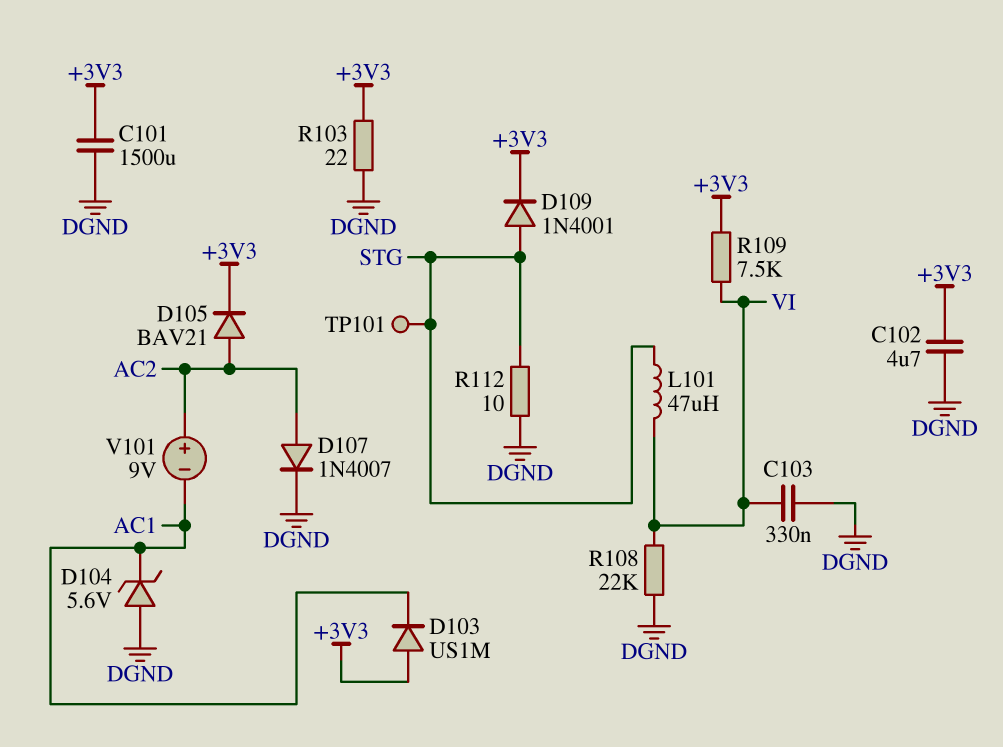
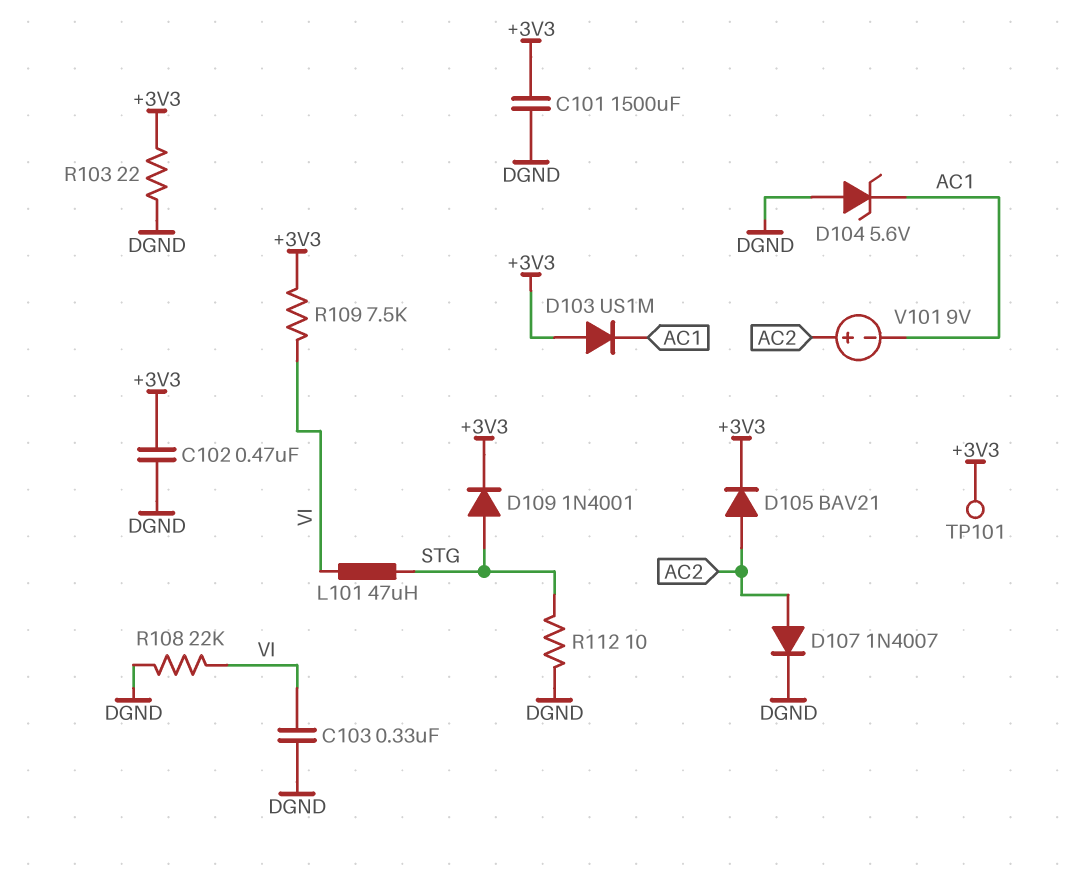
C102: 4.7uF (+3V3, DGND) -> 470nF (+3V3, DGND)
TP101: test point (STG) -> test point (+3V3)

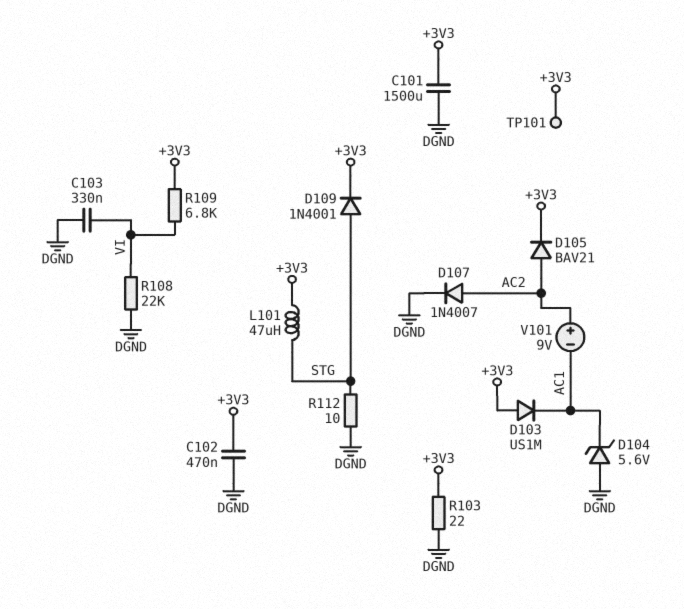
L101: 47uH (STG, VI) -> 47uH (+3V3, STG)
R109: 7.5k (+3V3, VI) -> 6.8k (+3V3, VI)

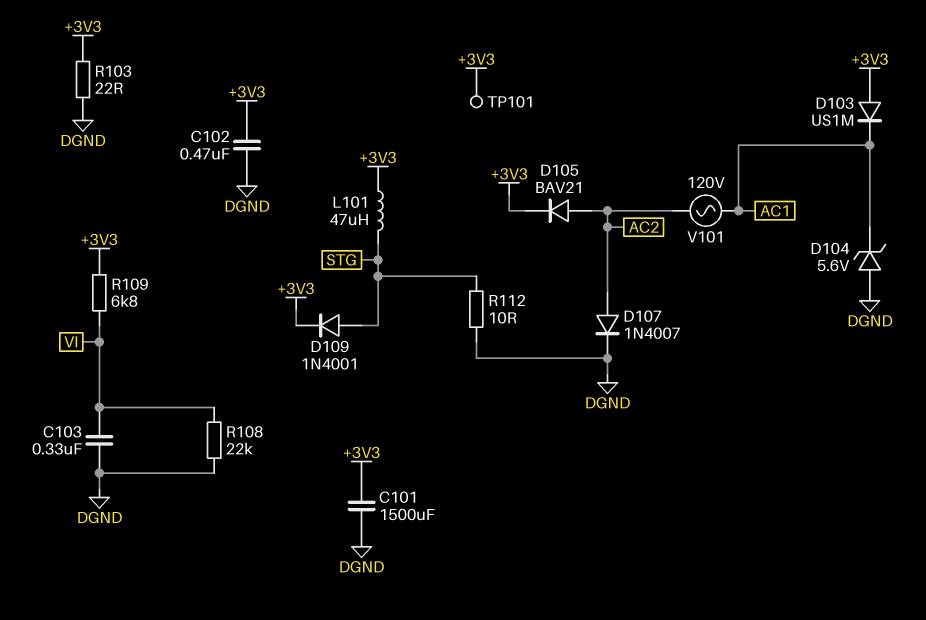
V101: 9V (plus AC2, minus AC1) -> AC 120V (AC1, AC2)

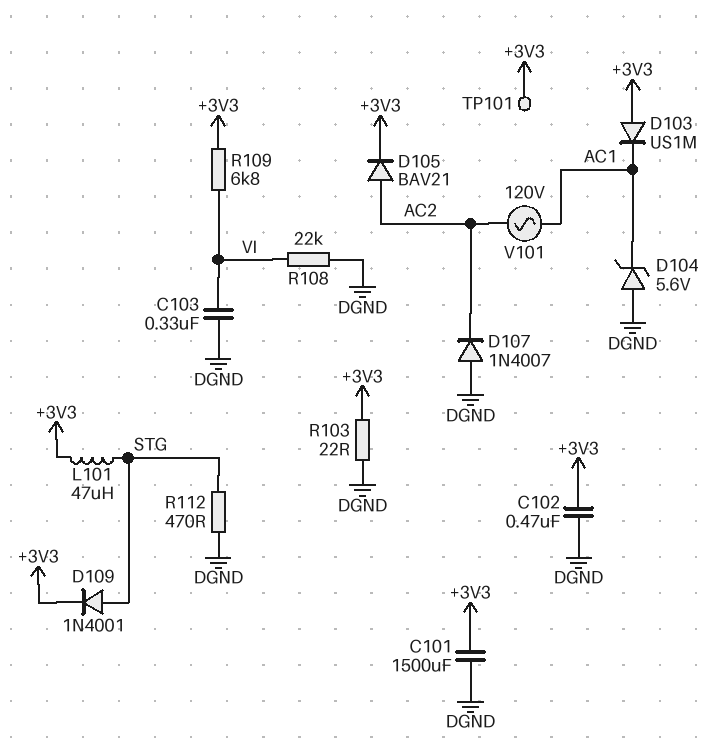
D107: diode 1N4007 (A AC2, K DGND) -> diode 1N4007 (A DGND, K AC2)
R112: 10 (DGND, STG) -> 470 (DGND, STG)

